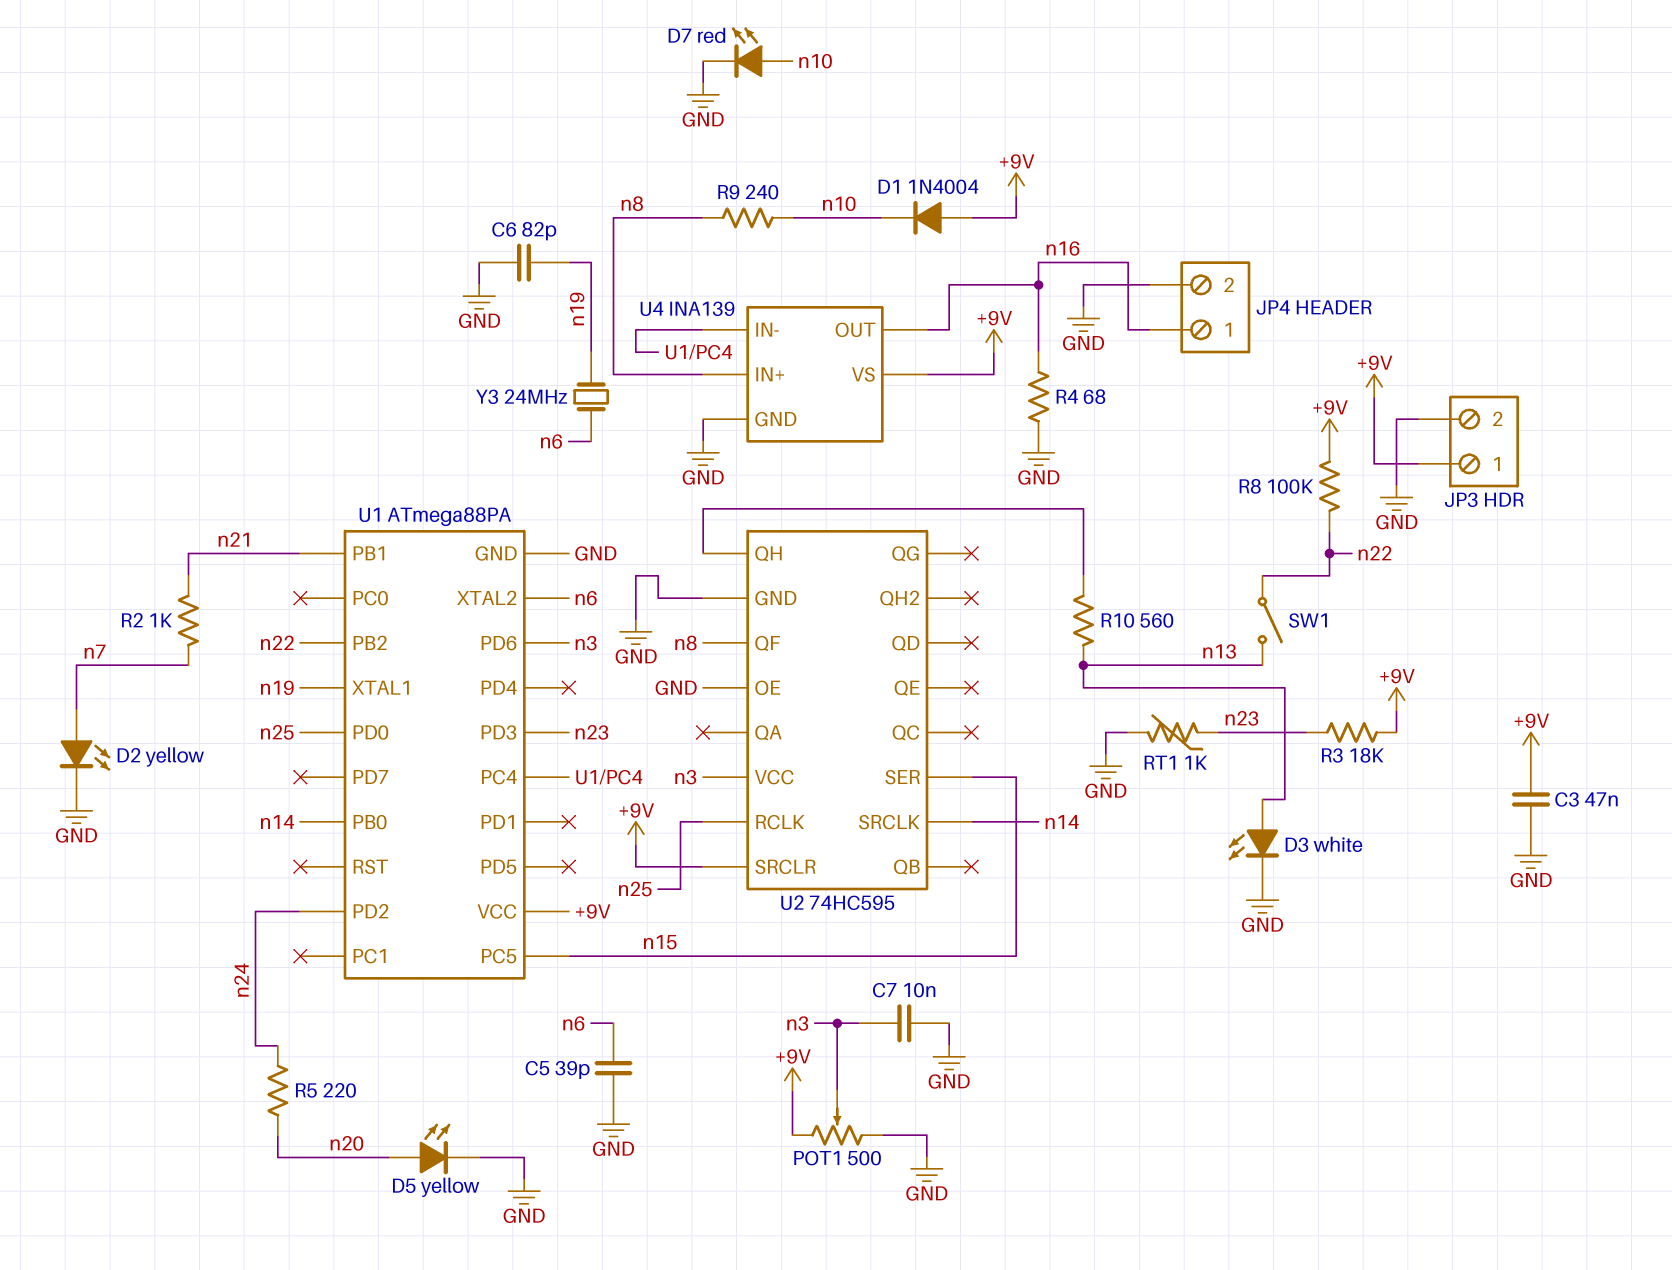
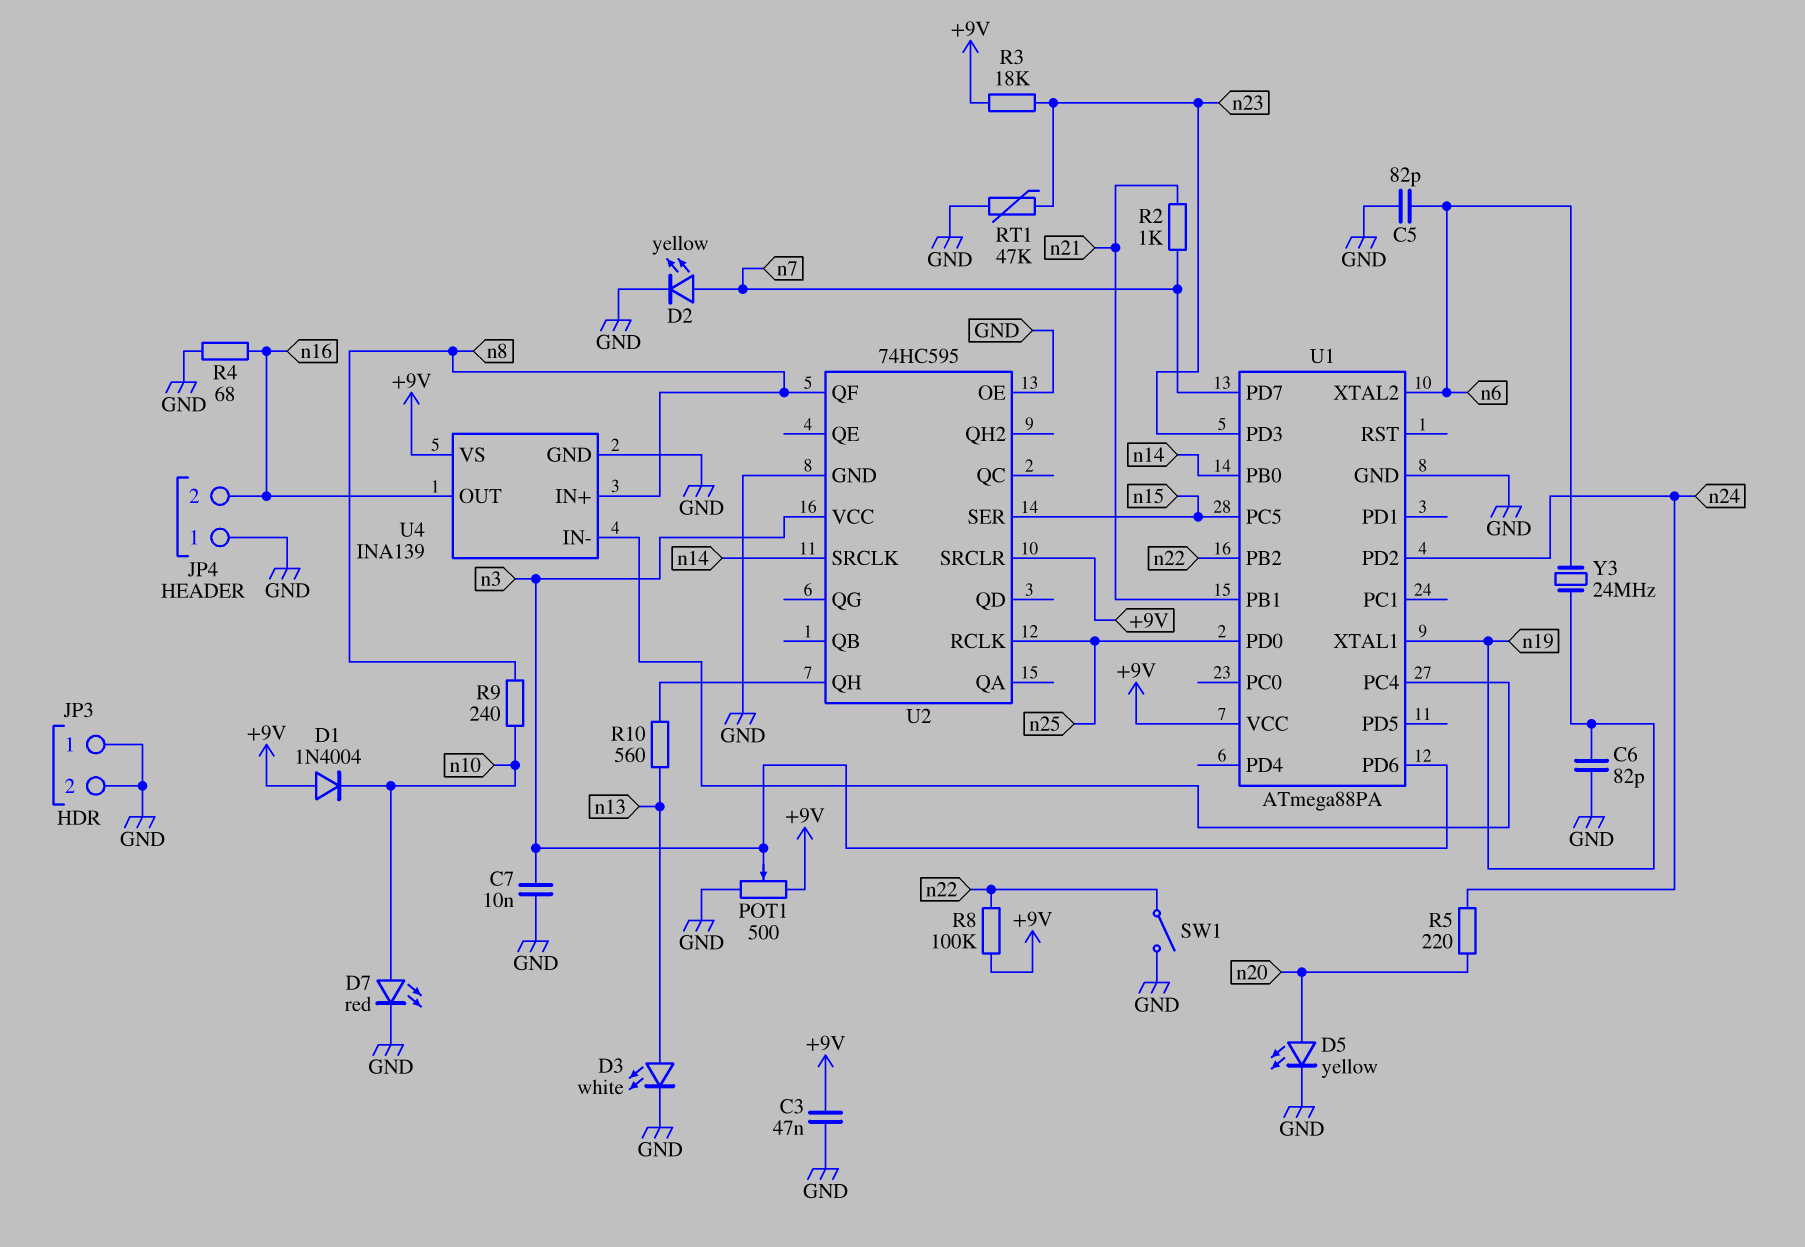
C5: 39pF (GND, n6) -> 82pF (GND, n6)
JP3 pin 1: +9V -> GND
JP4 pin 1: n16 -> GND
JP4 pin 2: GND -> n16
RT1: 1k (GND, n23) -> 47k (GND, n23)
SW1: switch (n13, n22) -> switch (GND, n22)
U1 pin PD7: none -> n7

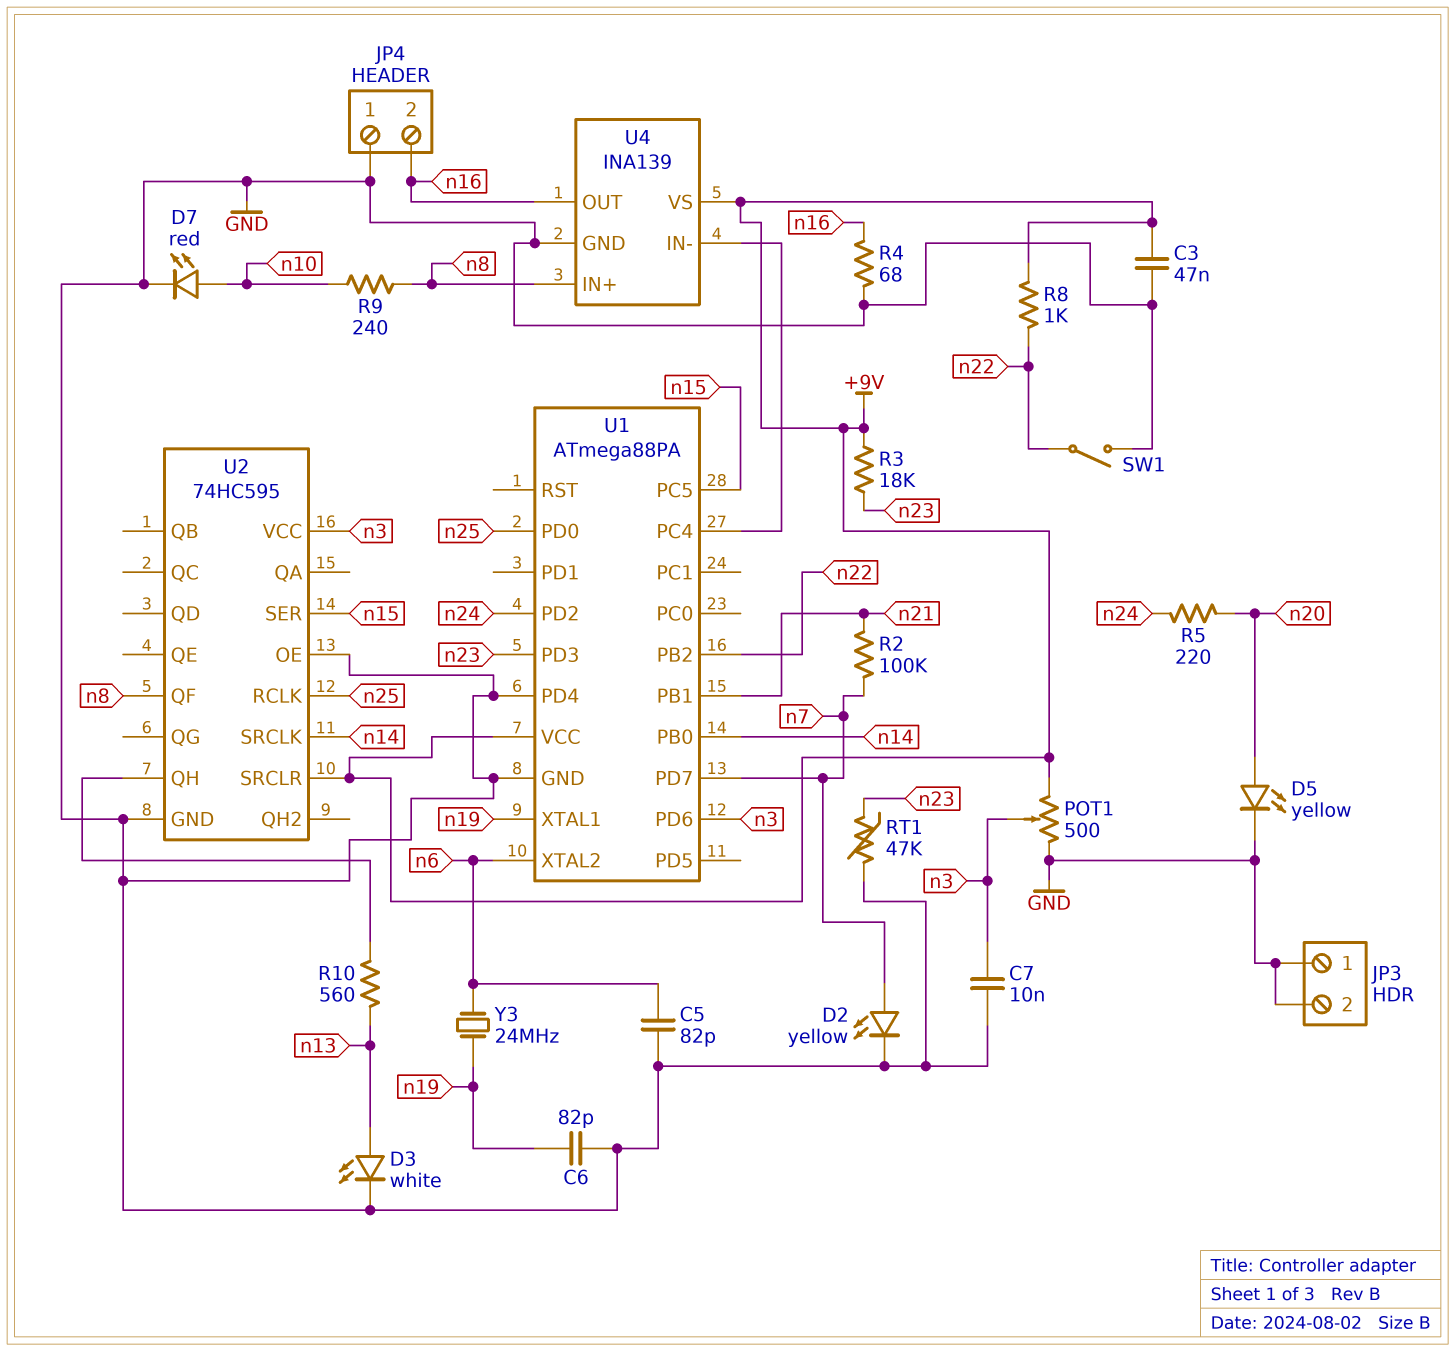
D1: diode 1N4004 (A +9V, K n10) -> none
R2: 1k (n7, n21) -> 100k (n7, n21)
R8: 100k (+9V, n22) -> 1k (+9V, n22)
U1 pin PD4: none -> GND

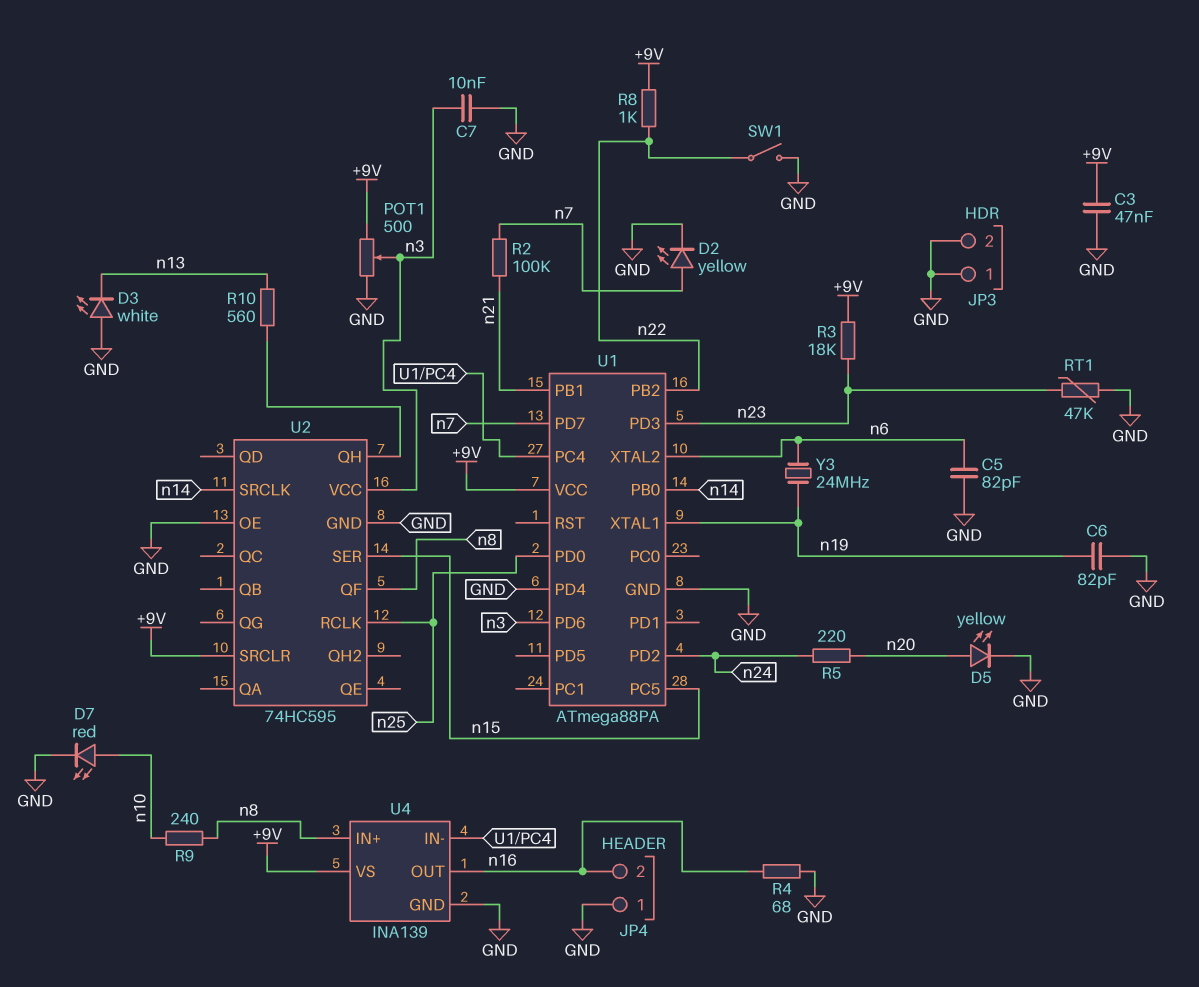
D3: LED white (A n13, K GND) -> LED white (A GND, K n13)

